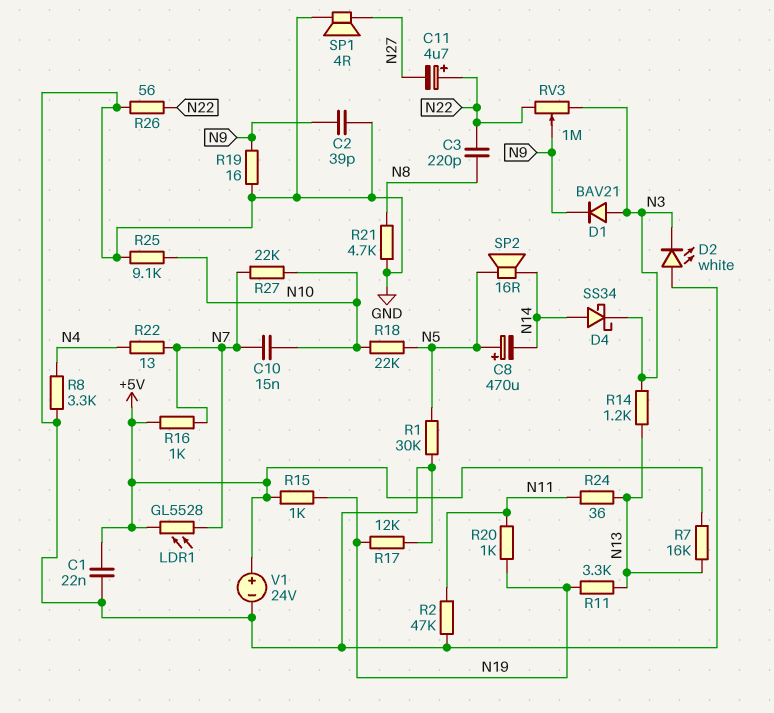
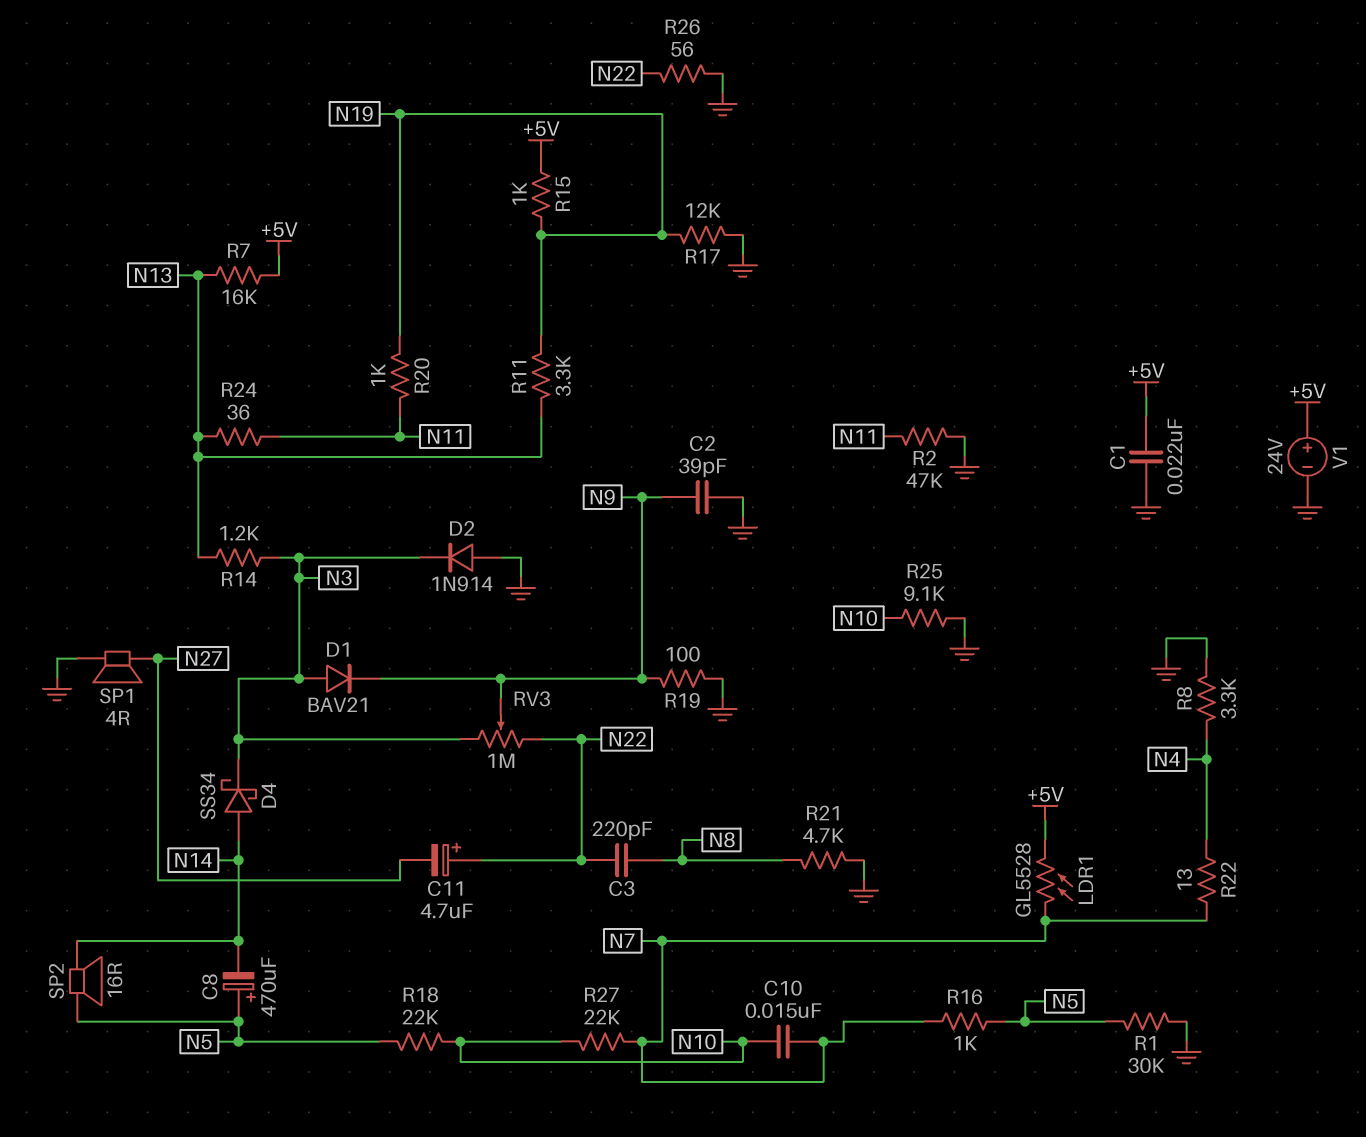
D2: LED white (A GND, K N3) -> diode 1N914 (A GND, K N3)
R16: 1k (+5V, N7) -> 1k (N5, N7)
R19: 16 (GND, N9) -> 100 (GND, N9)

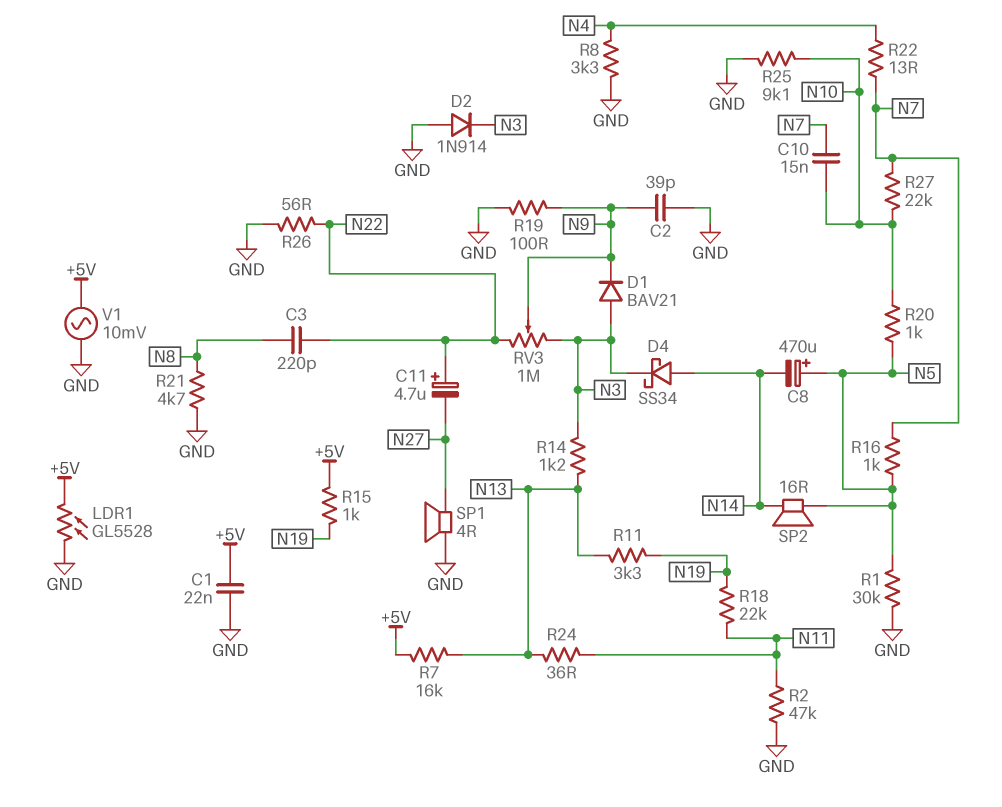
LDR1: GL5528 (+5V, N7) -> GL5528 (+5V, GND)
R17: 12k (GND, N19) -> none
R18: 22k (N5, N10) -> 22k (N11, N19)
R20: 1k (N11, N19) -> 1k (N5, N10)
V1: 24V (plus +5V, minus GND) -> AC 10mV (+5V, GND)

